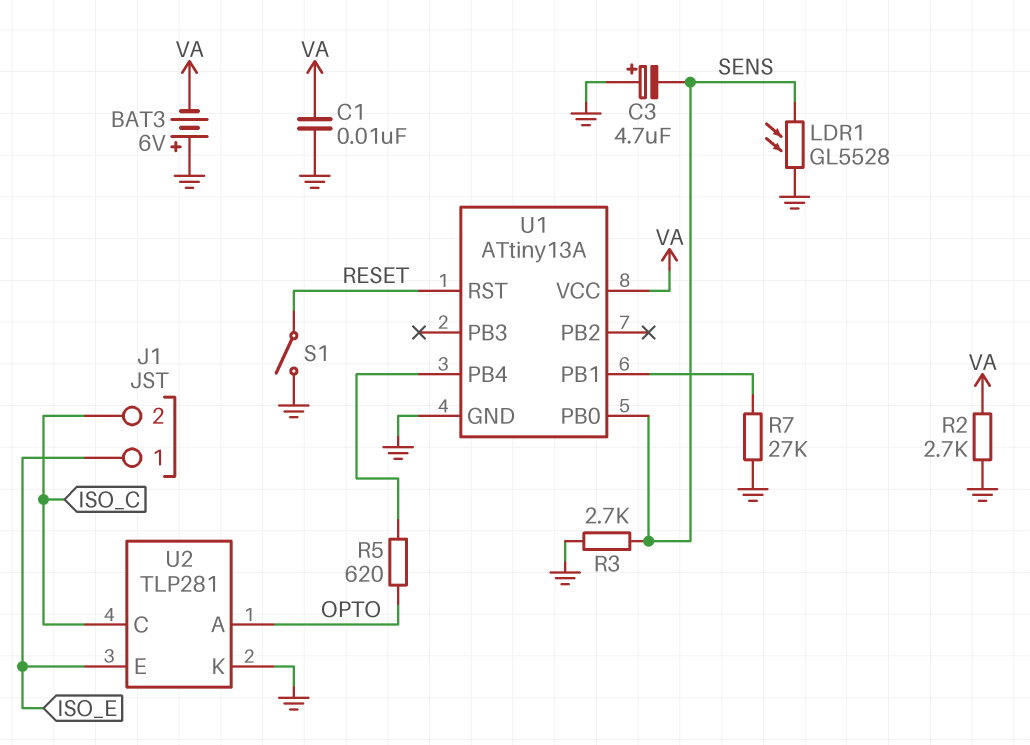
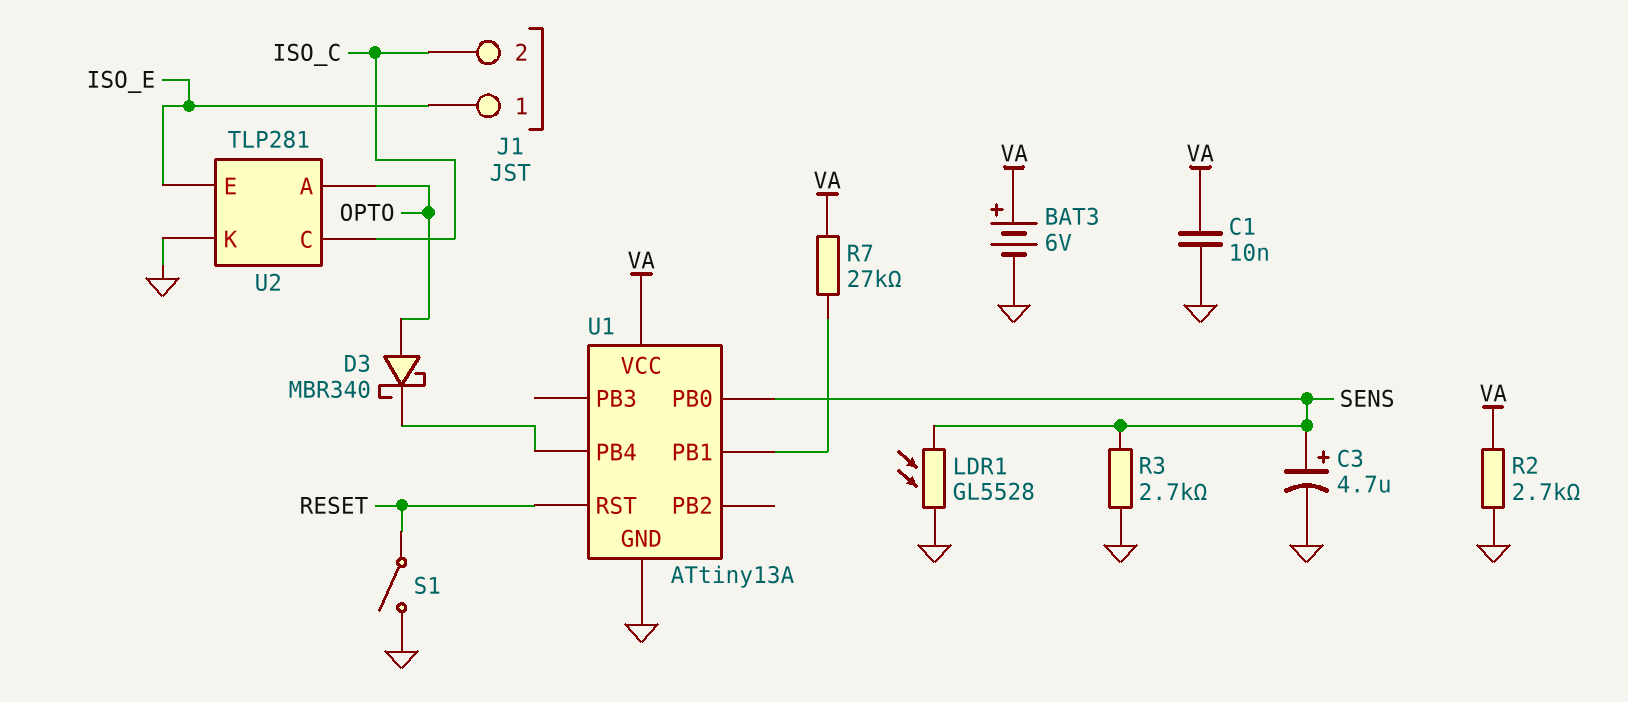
BAT3: 6V (plus GND, minus VA) -> 6V (plus VA, minus GND)
C3: 4.7uF (plus GND, minus SENS) -> 4.7uF (plus SENS, minus GND)
D3: none -> schottky MBR340 (A OPTO, K U1/PB4)
R5: 620 (OPTO, U1/PB4) -> none
R7: 27k (GND, U1/PB1) -> 27k (U1/PB1, VA)

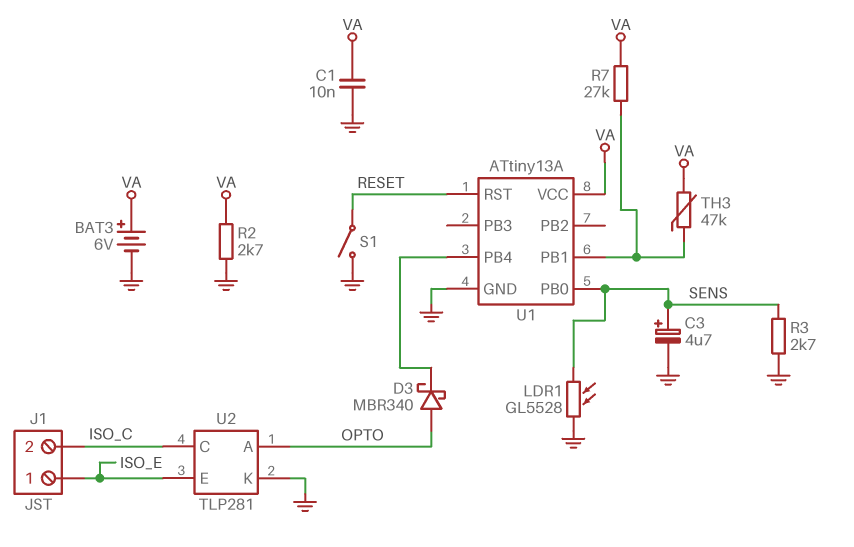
TH3: none -> 47k (U1/PB1, VA)

